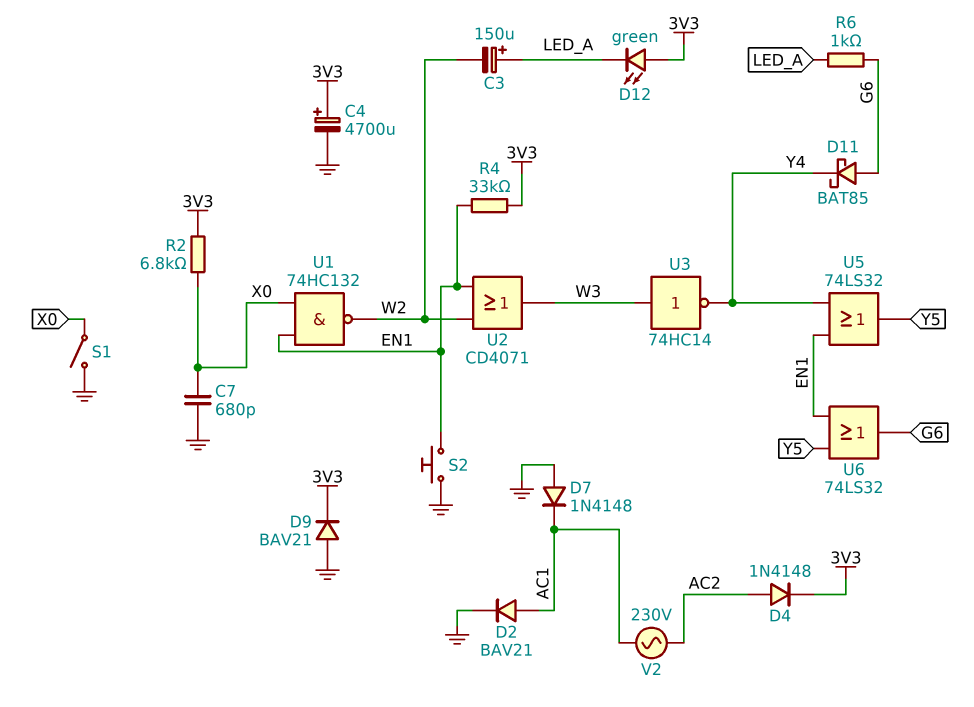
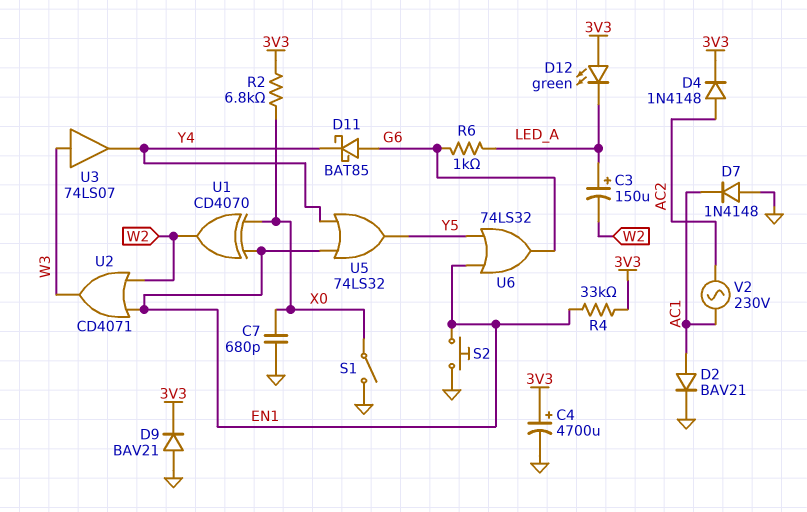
U1: NAND 74HC132 (in EN1, in X0, out W2) -> XOR CD4070 (in EN1, in X0, out W2)
U3: NOT 74HC14 (in W3, out Y4) -> buffer 74LS07 (in W3, out Y4)

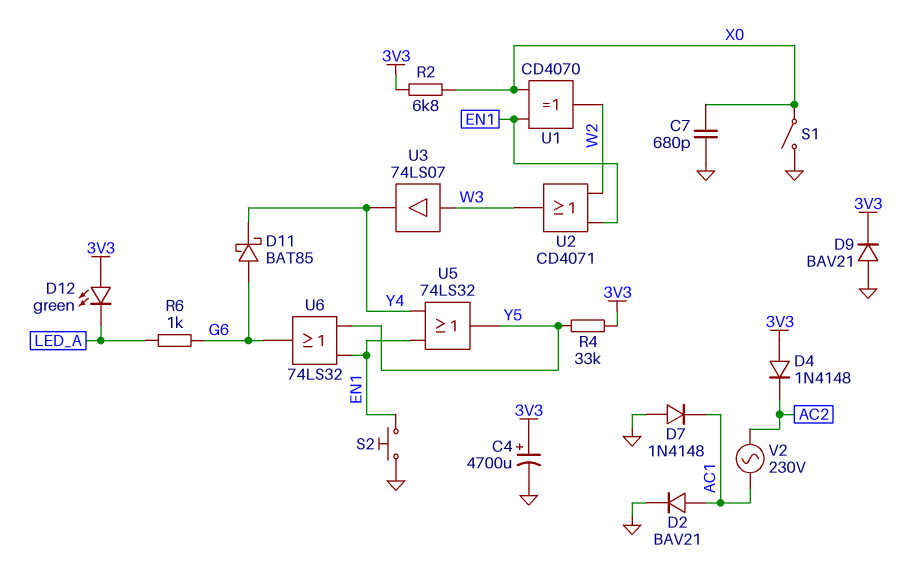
C3: 150uF (plus LED_A, minus W2) -> none
D4: diode 1N4148 (A AC2, K 3V3) -> diode 1N4148 (A 3V3, K AC2)
R4: 33k (3V3, EN1) -> 33k (3V3, Y5)

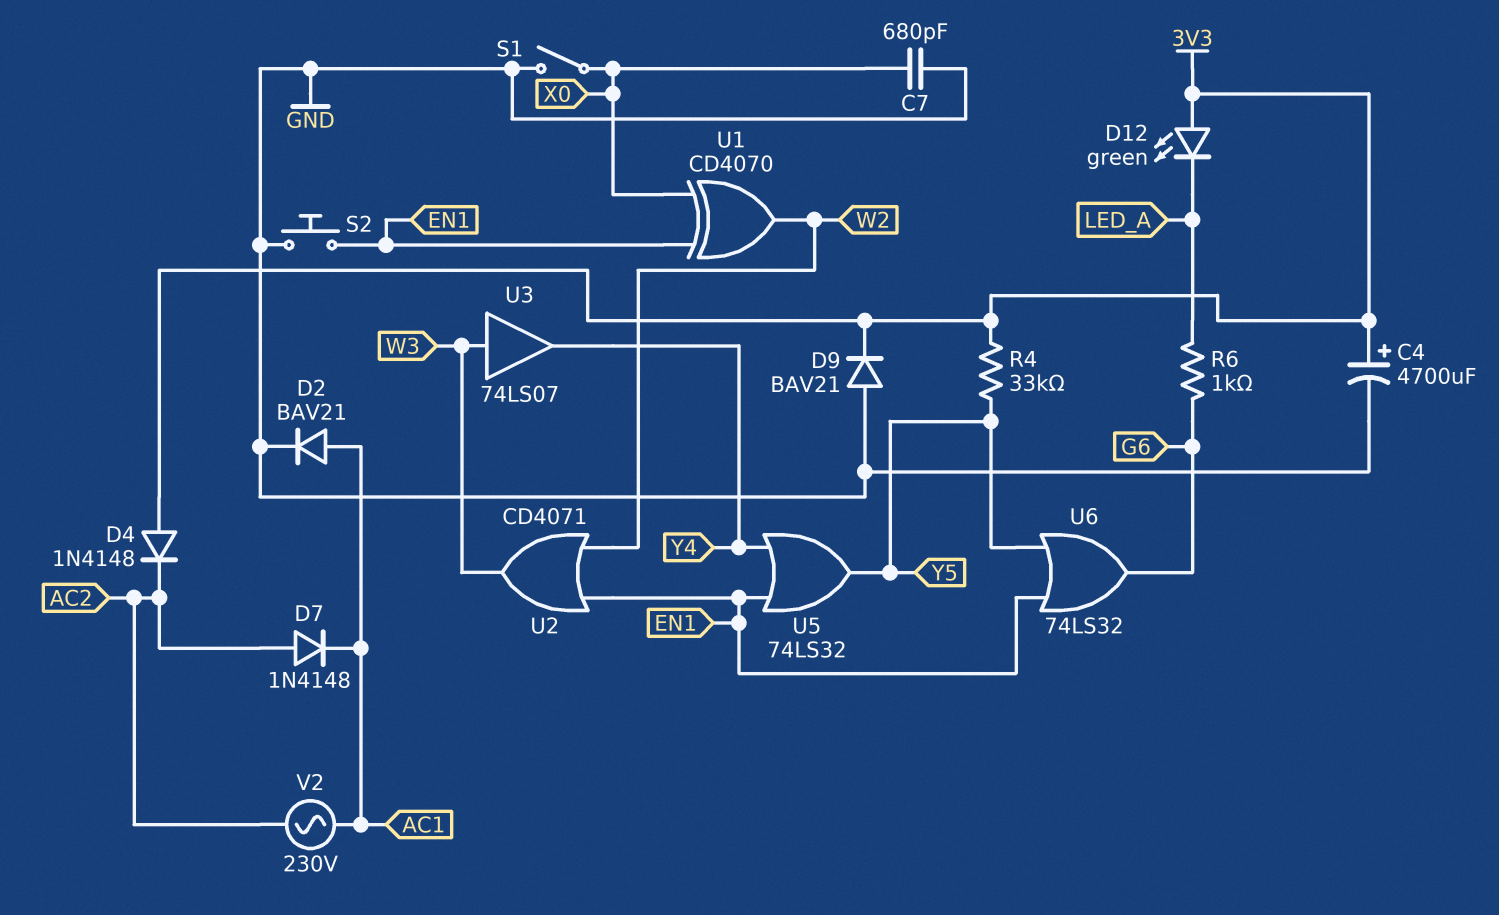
D7: diode 1N4148 (A GND, K AC1) -> diode 1N4148 (A AC2, K AC1)
D11: schottky BAT85 (A G6, K Y4) -> none
R2: 6.8k (3V3, X0) -> none

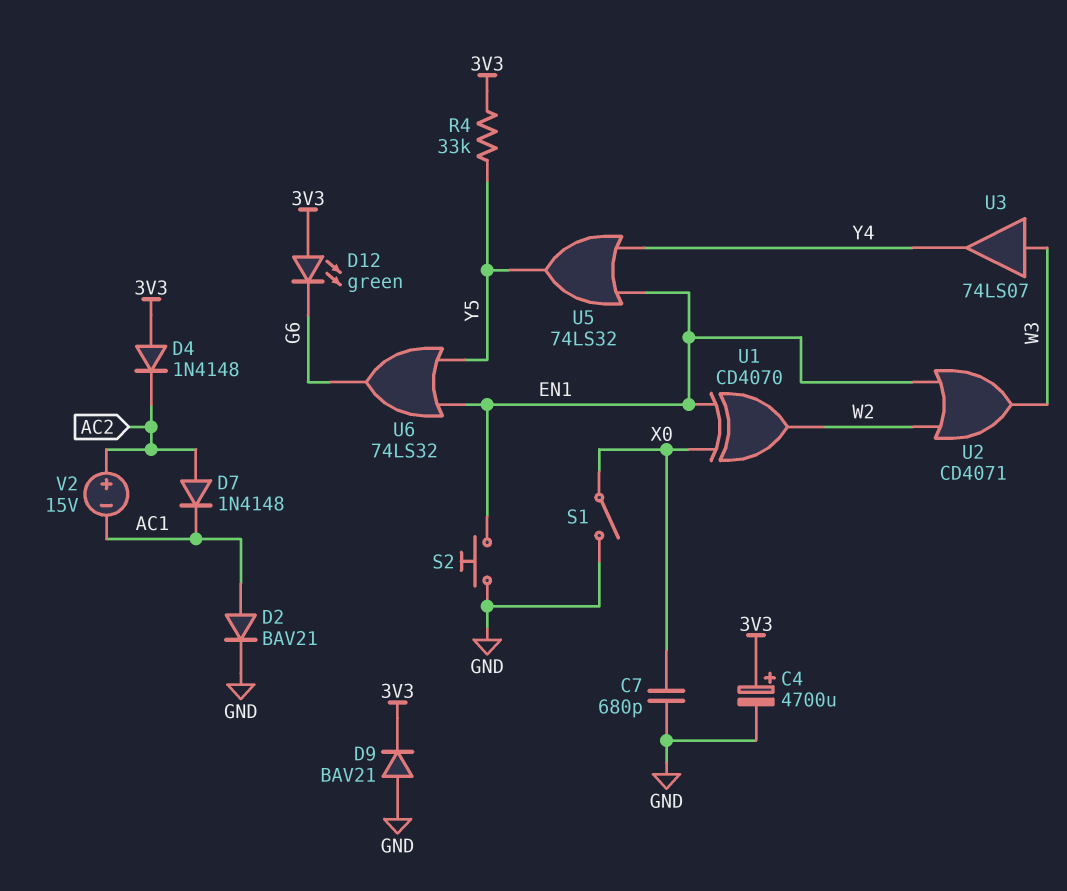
D12: LED green (A 3V3, K LED_A) -> LED green (A 3V3, K G6)
R6: 1k (G6, LED_A) -> none
V2: AC 230V (AC1, AC2) -> 15V (plus AC2, minus AC1)

